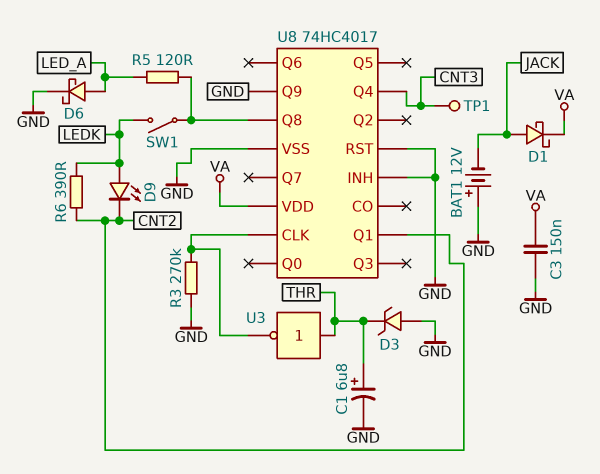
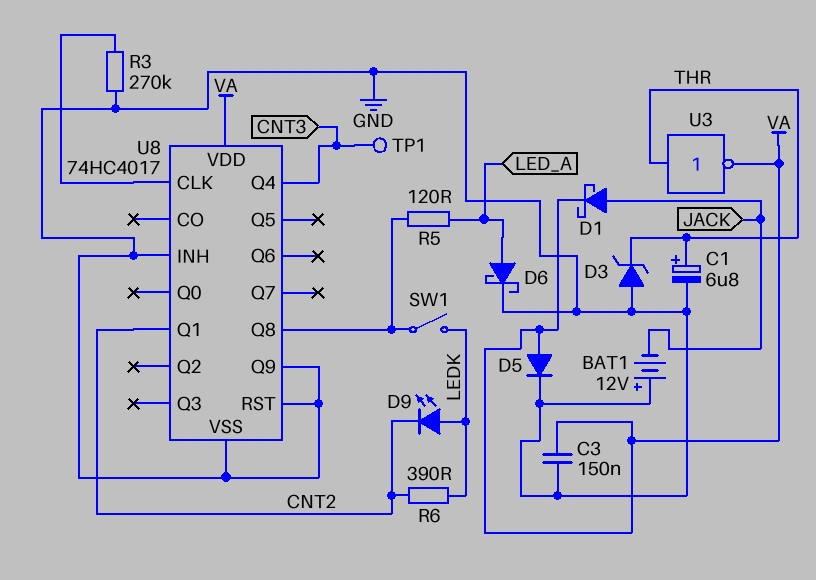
D5: none -> diode (A VA, K GND)
U3: NOT (in THR, out U8/CLK) -> NOT (in THR, out VA)

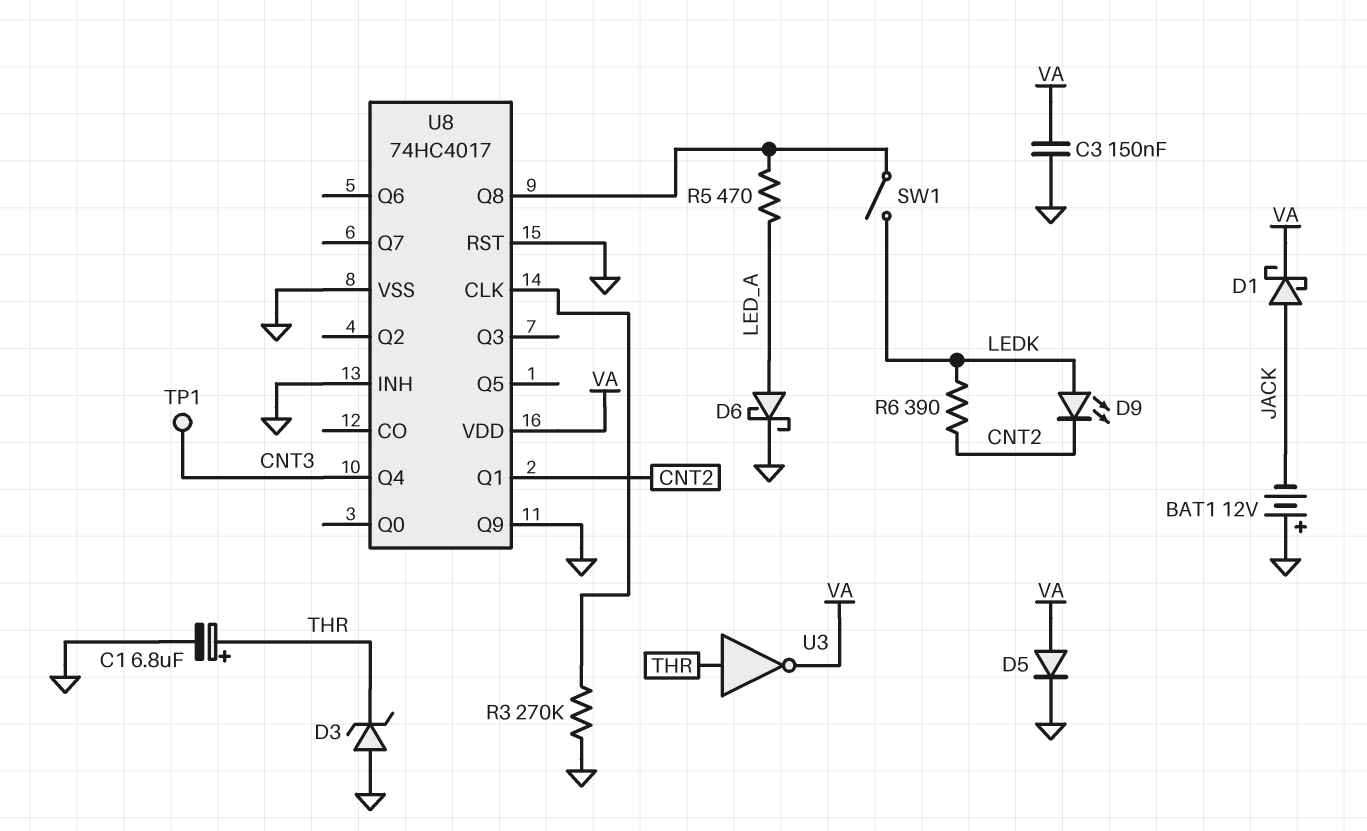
R5: 120 (LED_A, U8/Q8) -> 470 (LED_A, U8/Q8)

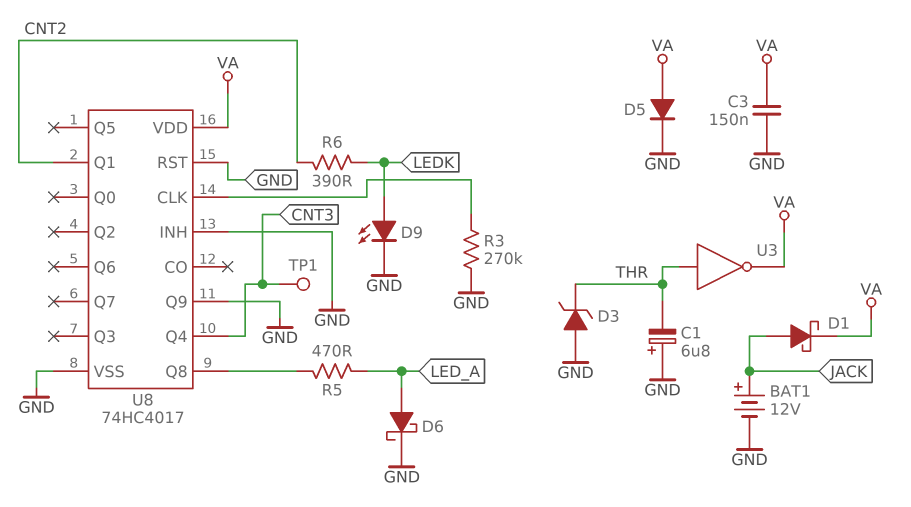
BAT1: 12V (plus GND, minus JACK) -> 12V (plus JACK, minus GND)
C1: 6.8uF (plus THR, minus GND) -> 6.8uF (plus GND, minus THR)
D9: LED (A LEDK, K CNT2) -> LED (A LEDK, K GND)
SW1: switch (LEDK, U8/Q8) -> none

